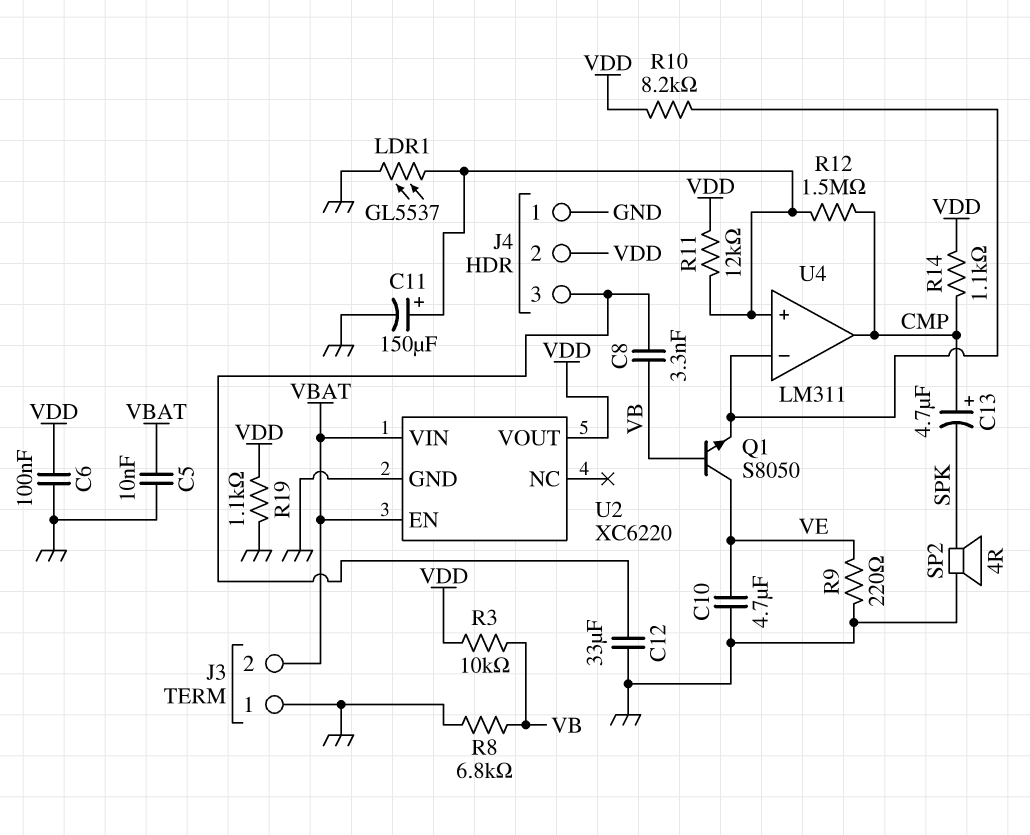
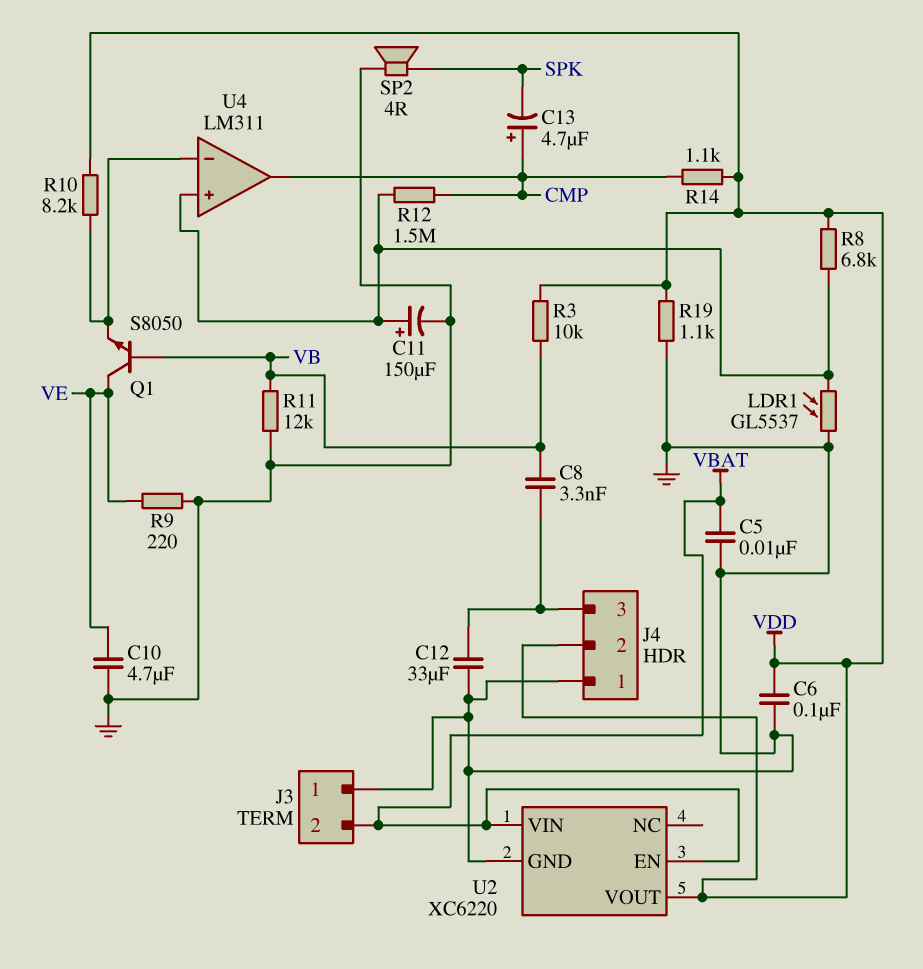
R8: 6.8k (GND, VB) -> 6.8k (U4/in+, VDD)
R11: 12k (U4/in+, VDD) -> 12k (GND, VB)

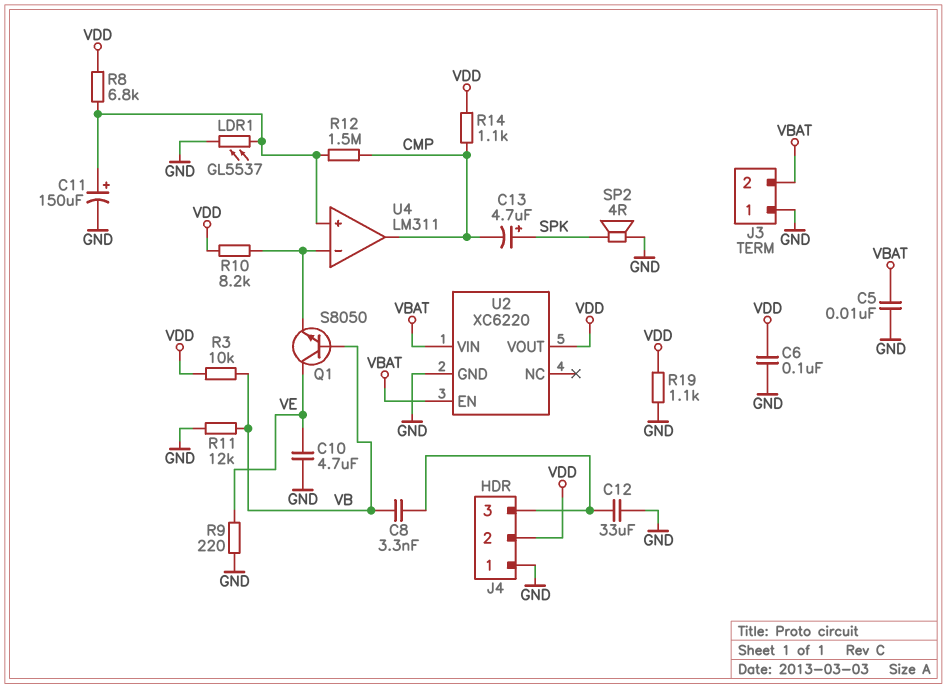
C13: 4.7uF (plus CMP, minus SPK) -> 4.7uF (plus SPK, minus CMP)

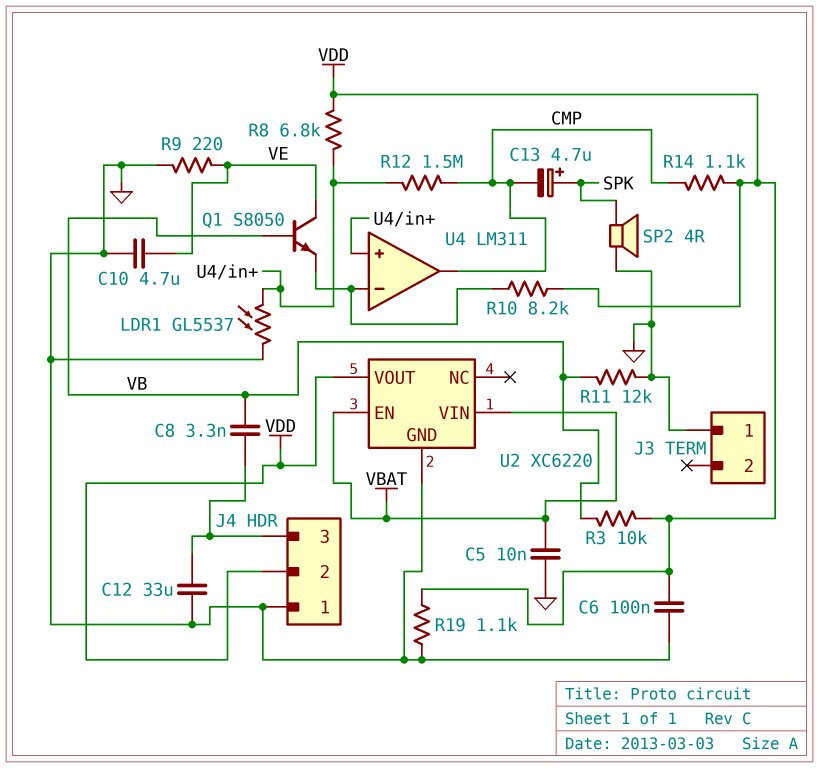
C11: 150uF (plus U4/in+, minus GND) -> none
J3 pin 2: VBAT -> none

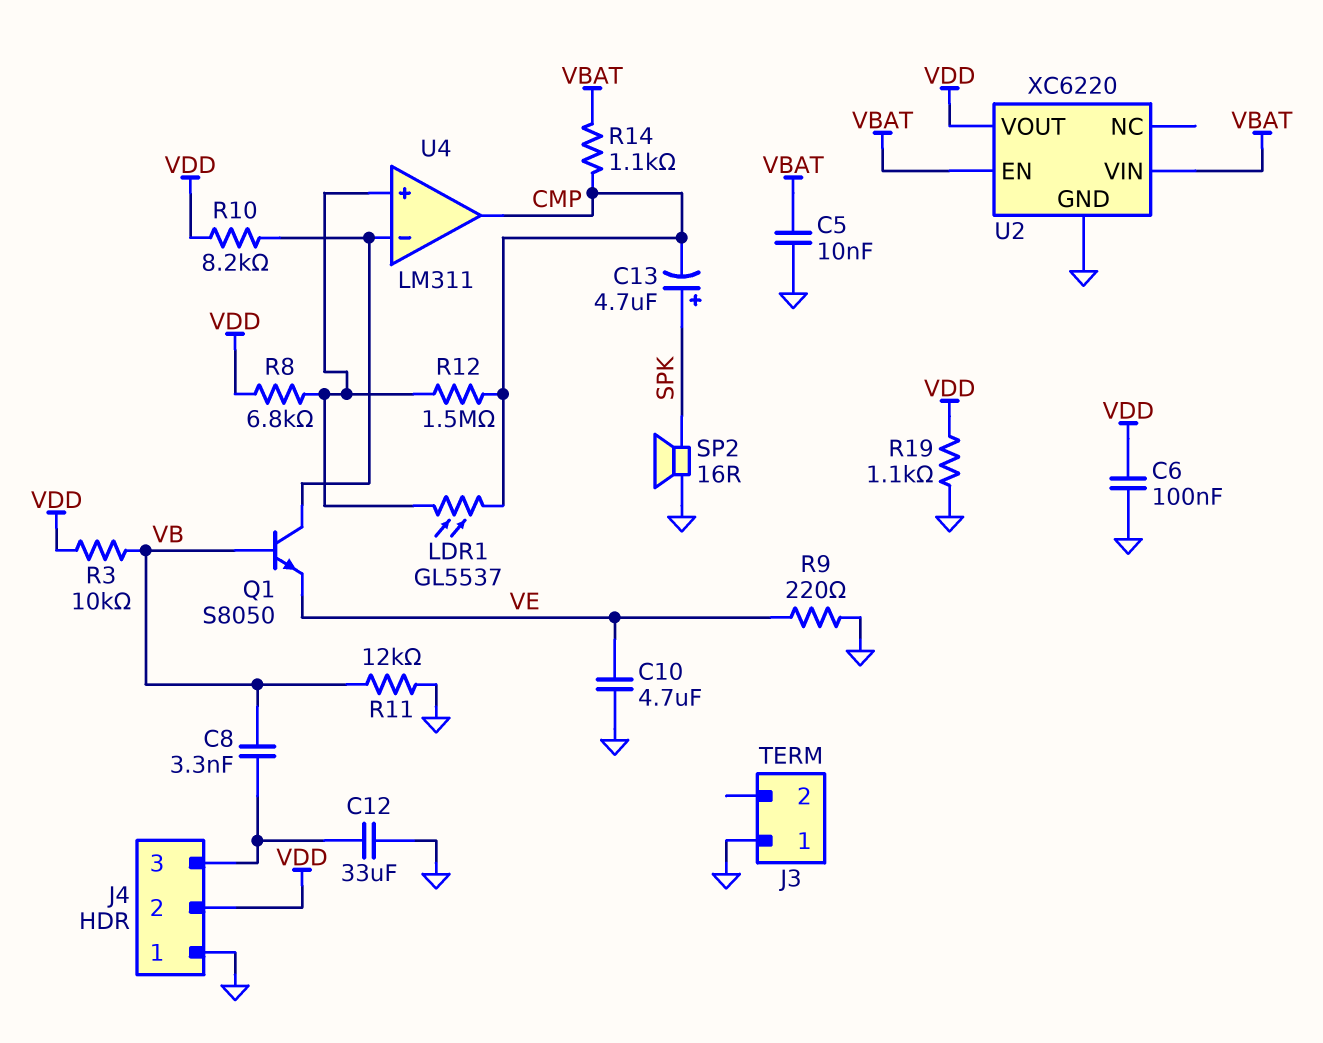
LDR1: GL5537 (GND, U4/in+) -> GL5537 (CMP, U4/in+)
Q1: NPN S8050 (B VB, C VE, E U4/in-) -> NPN S8050 (B VB, C U4/in-, E VE)
R14: 1.1k (CMP, VDD) -> 1.1k (CMP, VBAT)
SP2: speaker 4R (GND, SPK) -> speaker 16R (GND, SPK)

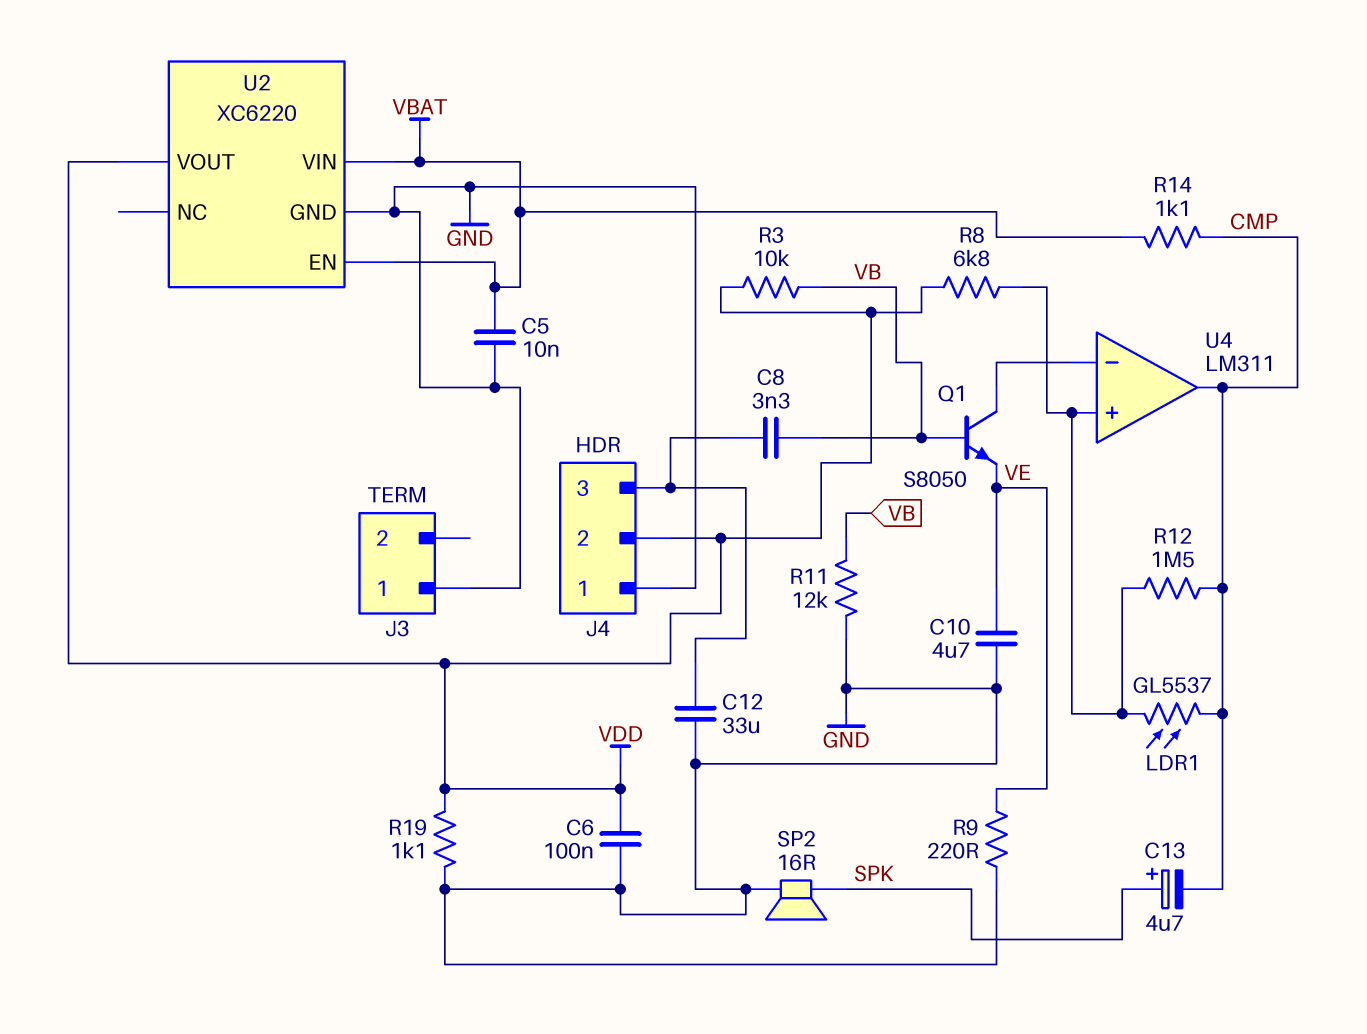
R10: 8.2k (U4/in-, VDD) -> none

